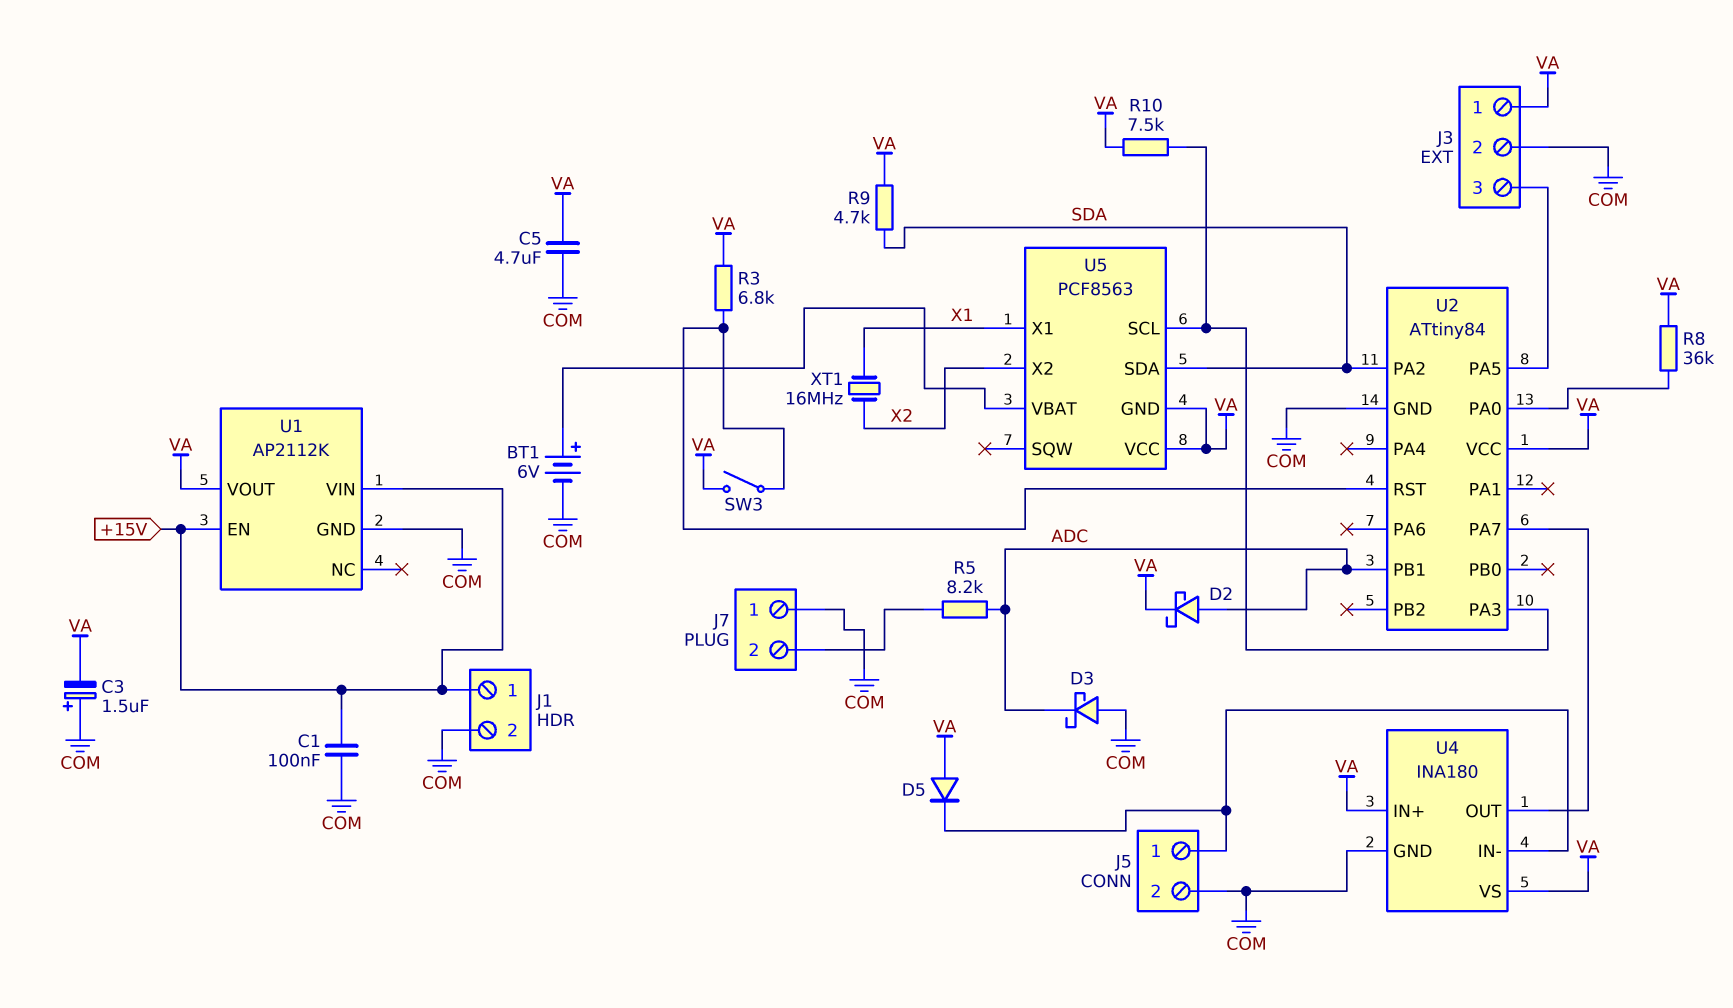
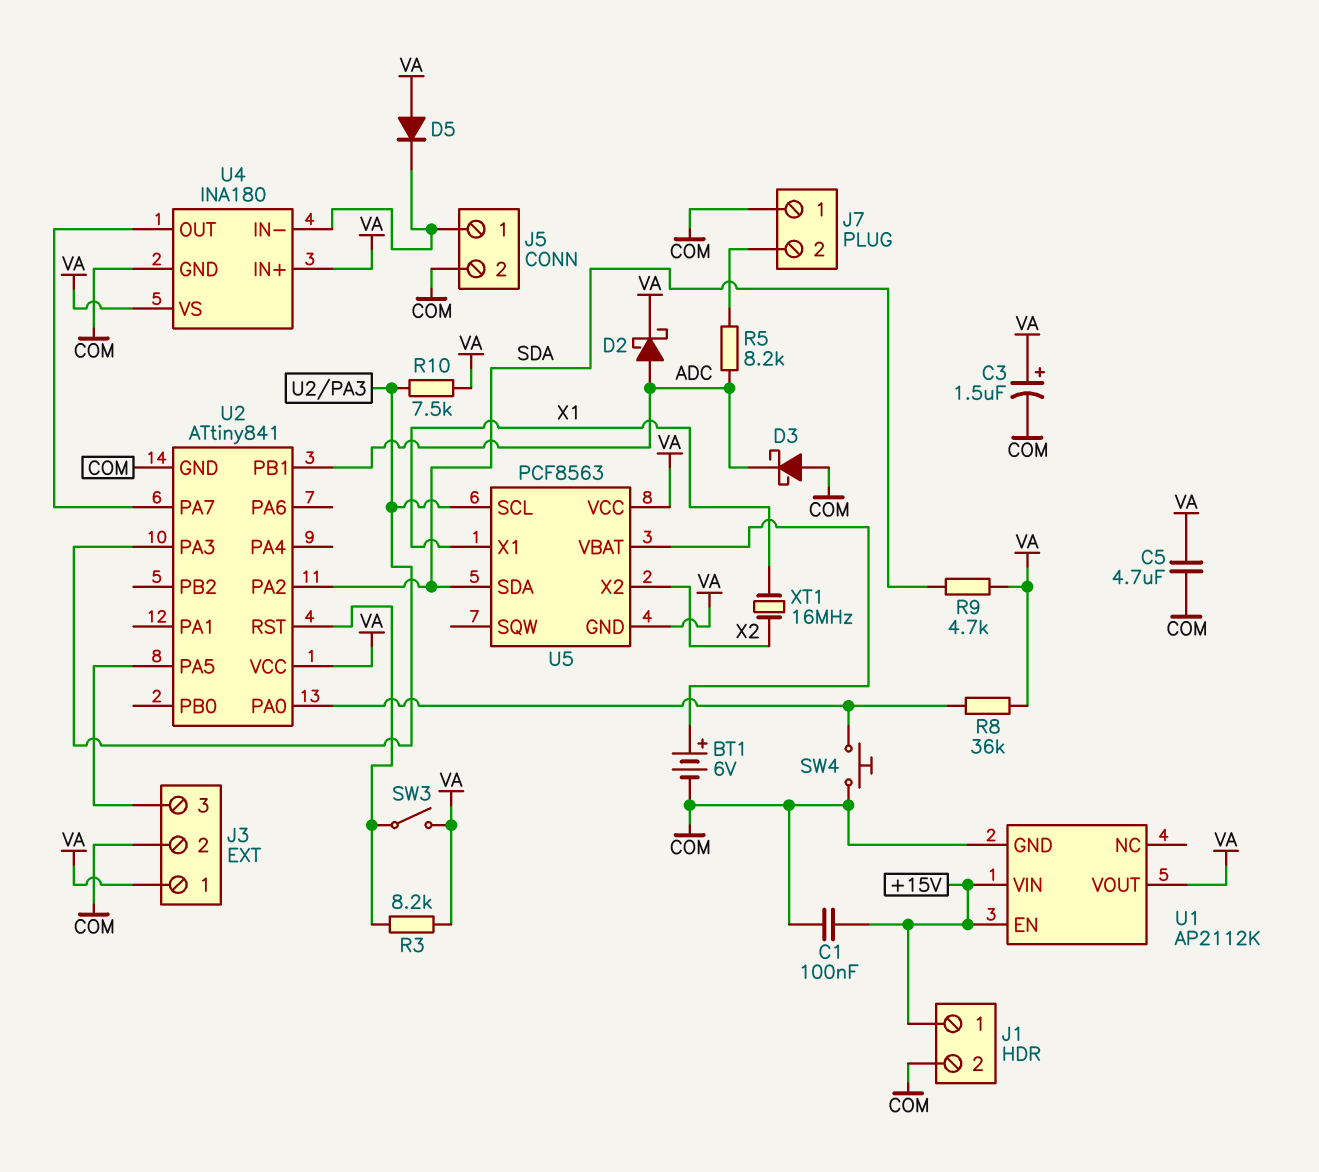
C3: 1.5uF (plus COM, minus VA) -> 1.5uF (plus VA, minus COM)
R3: 6.8k (U2/RST, VA) -> 8.2k (U2/RST, VA)
SW4: none -> button (COM, U2/PA0)
U2: ATtiny84 -> ATtiny841

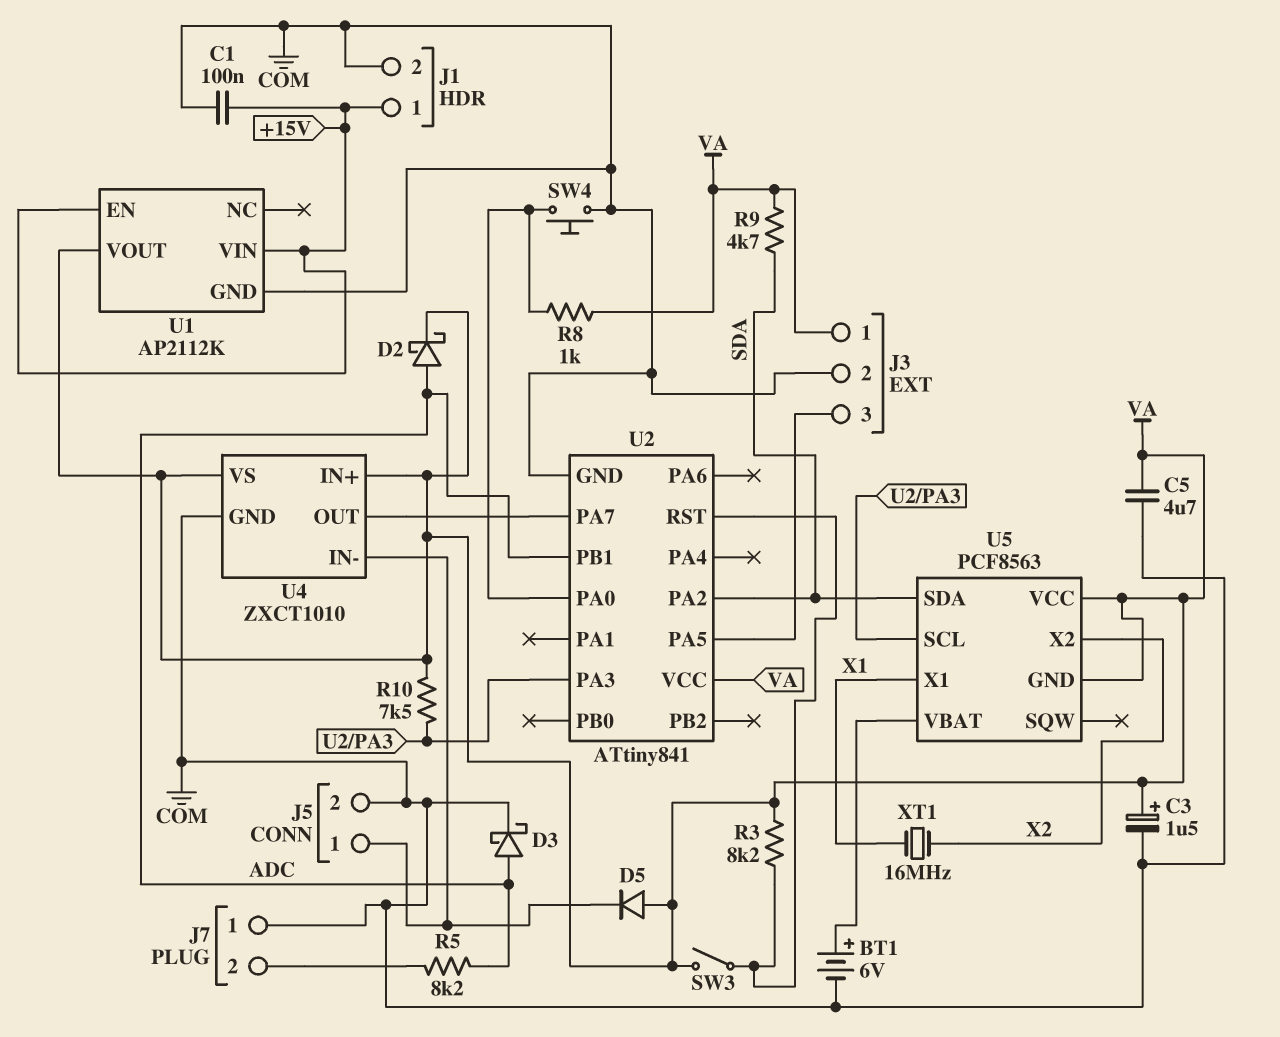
D3: schottky (A COM, K ADC) -> schottky (A ADC, K COM)
R8: 36k (U2/PA0, VA) -> 1k (U2/PA0, VA)
U4: INA180 -> ZXCT1010

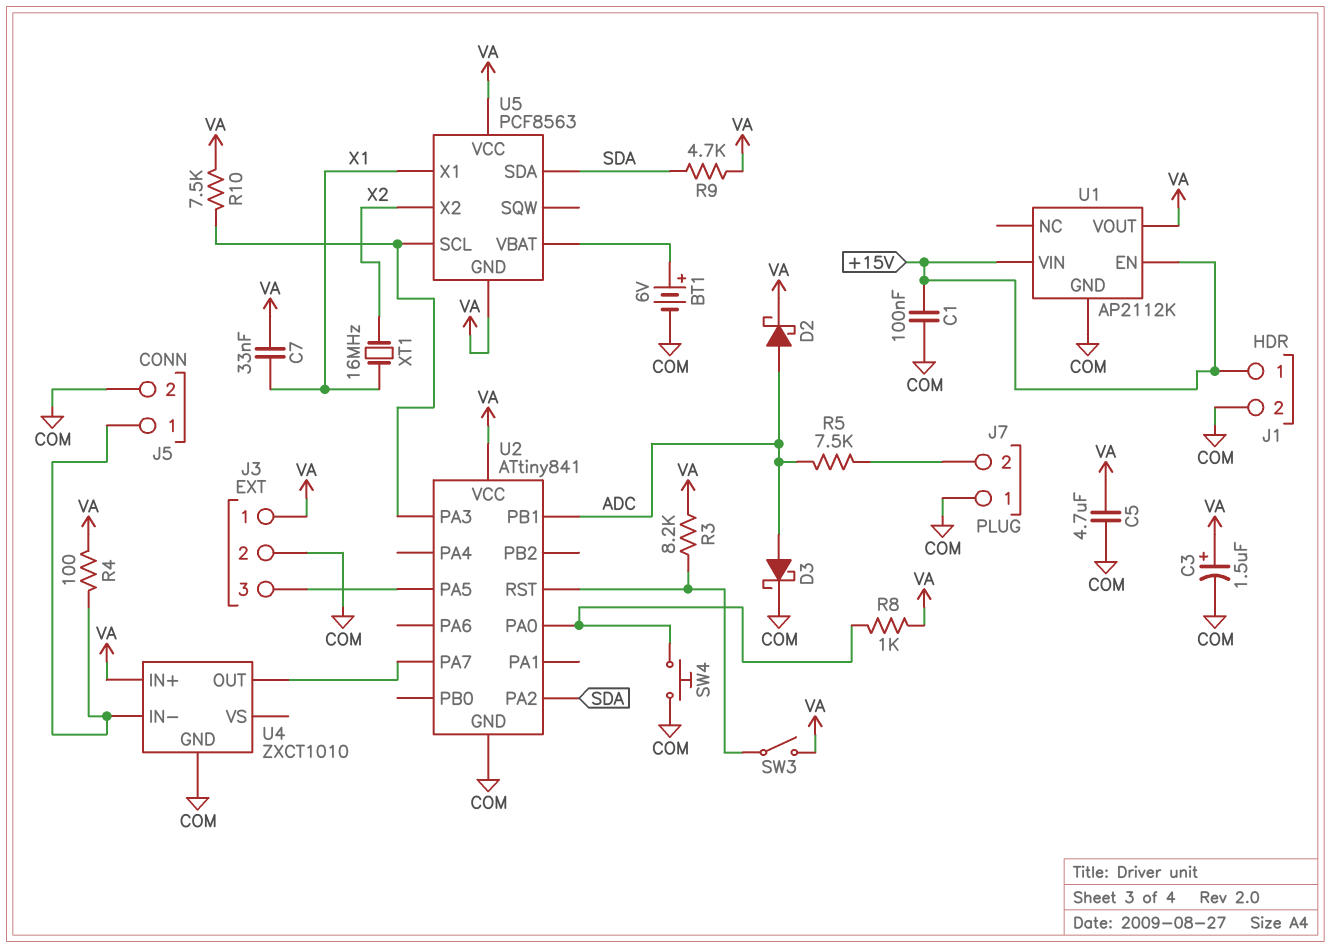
C7: none -> 33nF (VA, X1)
D5: diode (A VA, K J5/1) -> none
R4: none -> 100 (J5/1, VA)
R5: 8.2k (ADC, J7/2) -> 7.5k (ADC, J7/2)
U4 pin VS: VA -> none

